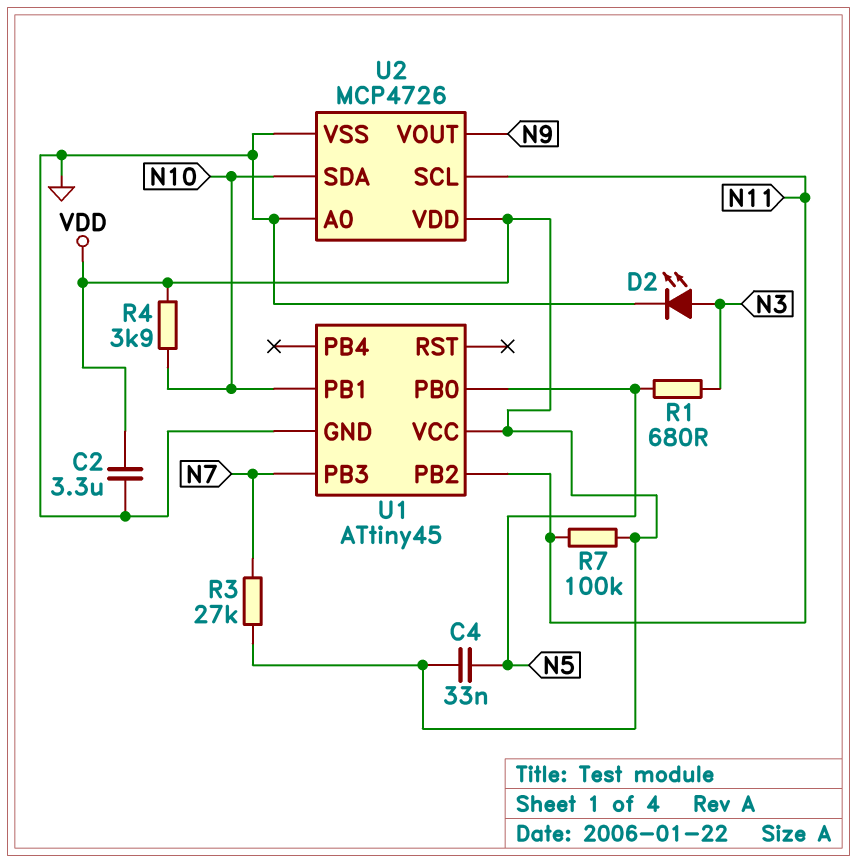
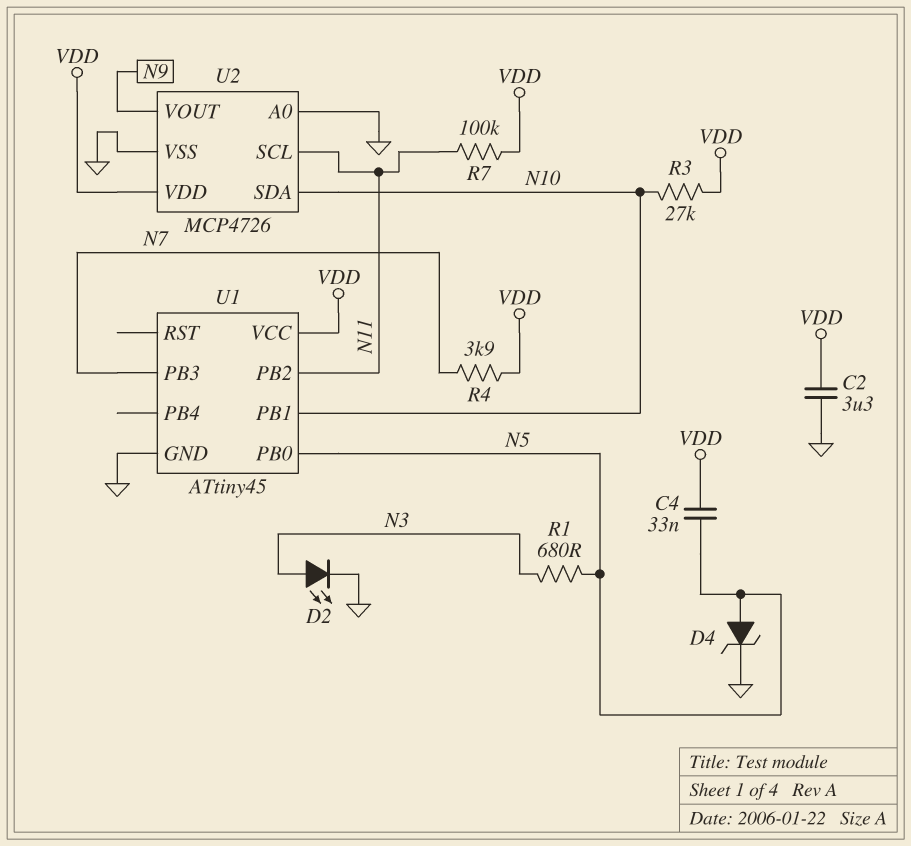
D4: none -> zener (A N5, K GND)
R3: 27k (N7, VDD) -> 27k (N10, VDD)
R4: 3.9k (N10, VDD) -> 3.9k (N7, VDD)

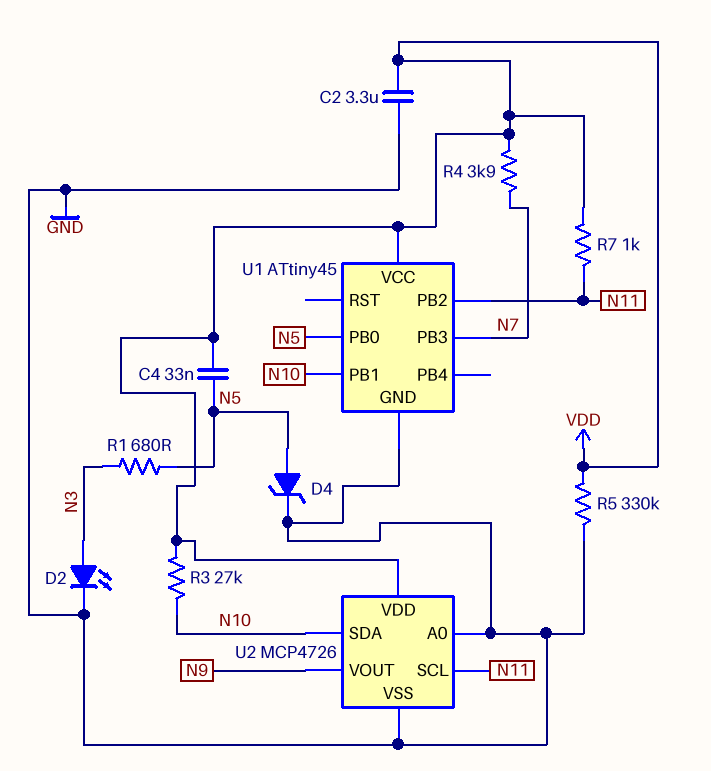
R5: none -> 330k (GND, VDD)
R7: 100k (N11, VDD) -> 1k (N11, VDD)

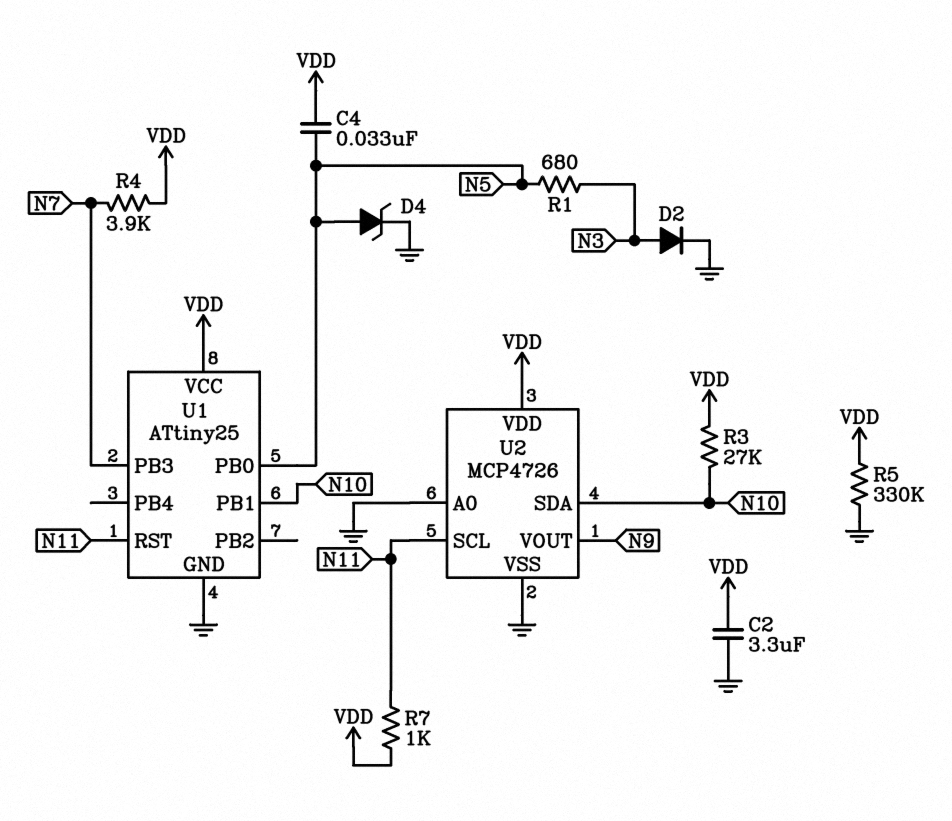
D2: LED (A N3, K GND) -> diode (A N3, K GND)
U1: ATtiny45 -> ATtiny25
U1 pin PB2: N11 -> none
U1 pin RST: none -> N11

